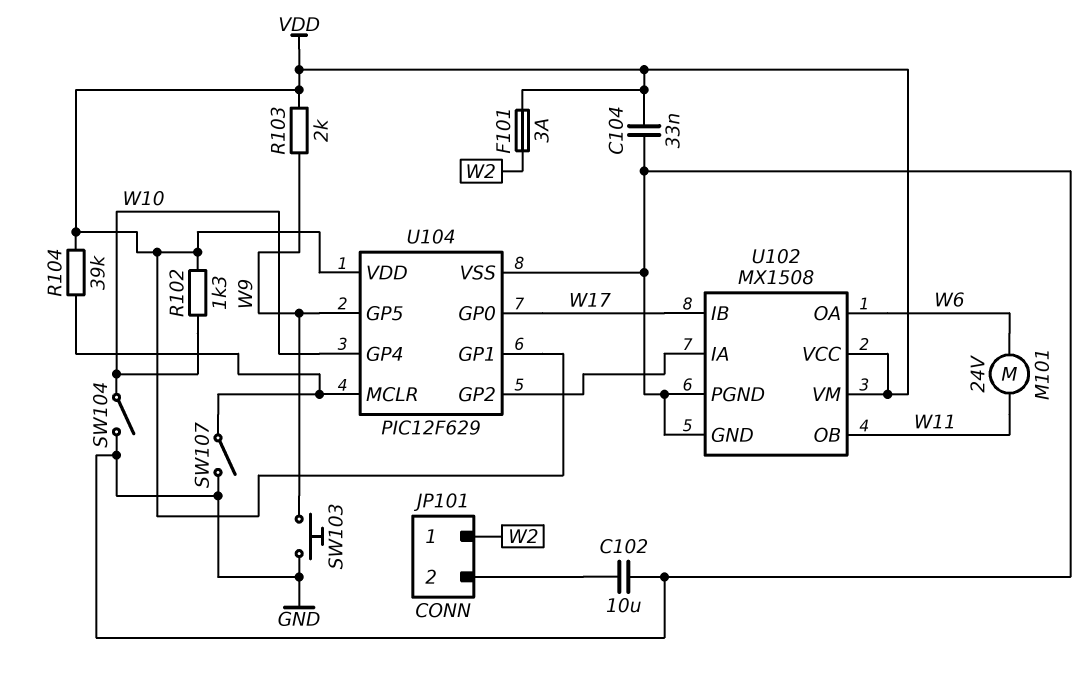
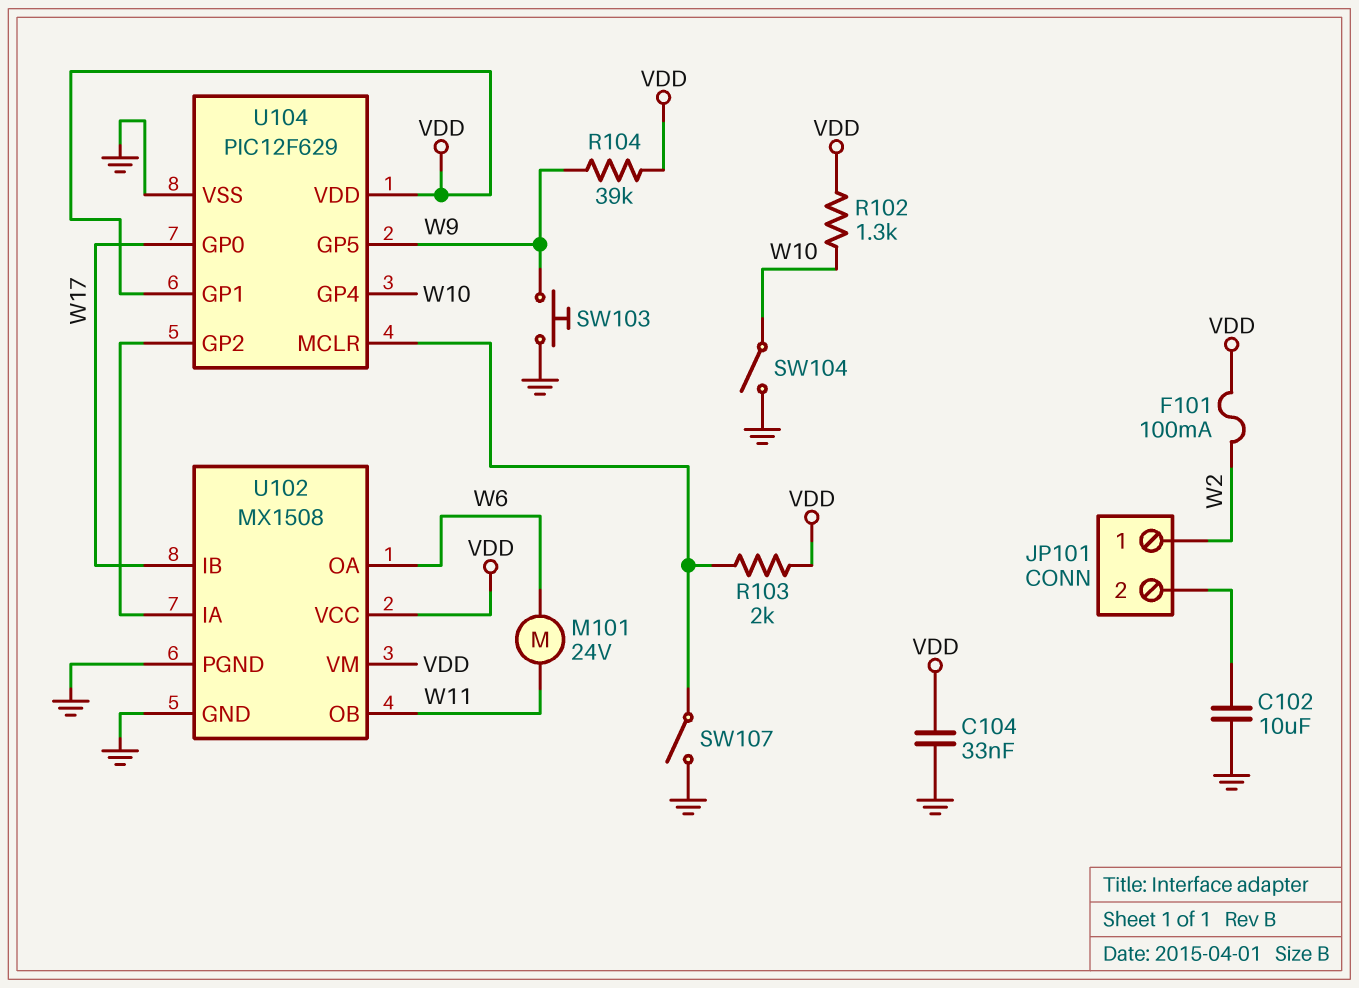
F101: 3A (VDD, W2) -> 100mA (VDD, W2)
R103: 2k (VDD, W9) -> 2k (U104/MCLR, VDD)
R104: 39k (U104/MCLR, VDD) -> 39k (VDD, W9)

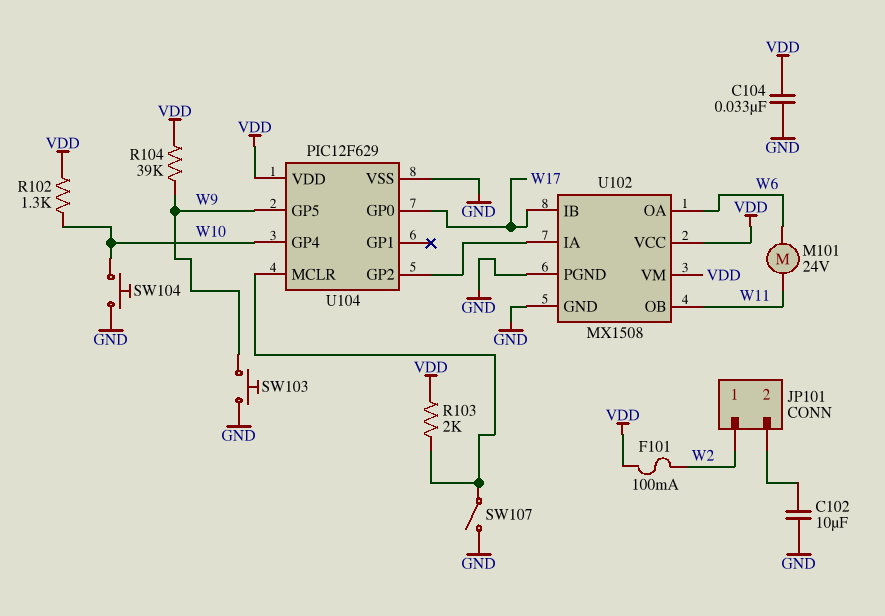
SW104: switch (GND, W10) -> button (GND, W10)
U104 pin GP1: VDD -> none

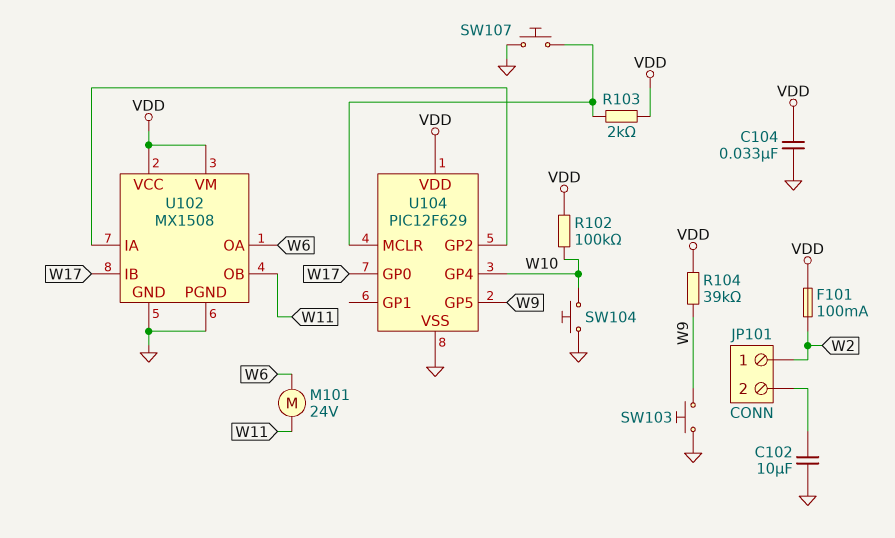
R102: 1.3k (VDD, W10) -> 100k (VDD, W10)
SW107: switch (GND, U104/MCLR) -> button (GND, U104/MCLR)

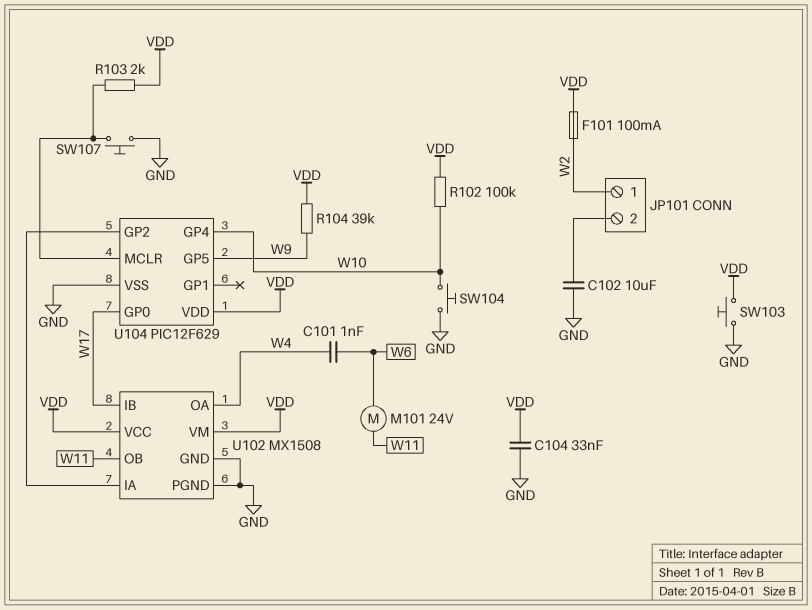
C101: none -> 1nF (W4, W6)
SW103: button (GND, W9) -> button (GND, VDD)
U102 pin OA: W6 -> W4

